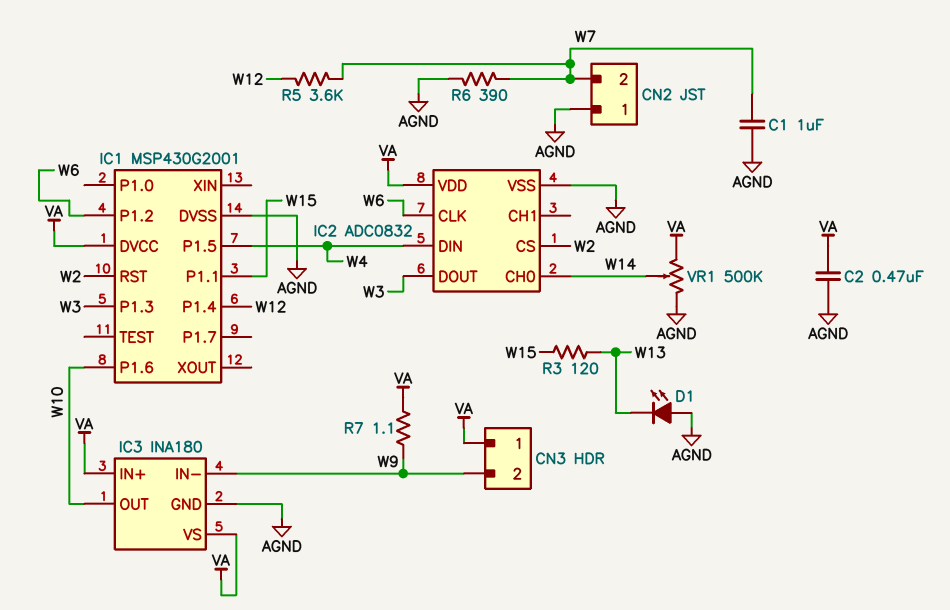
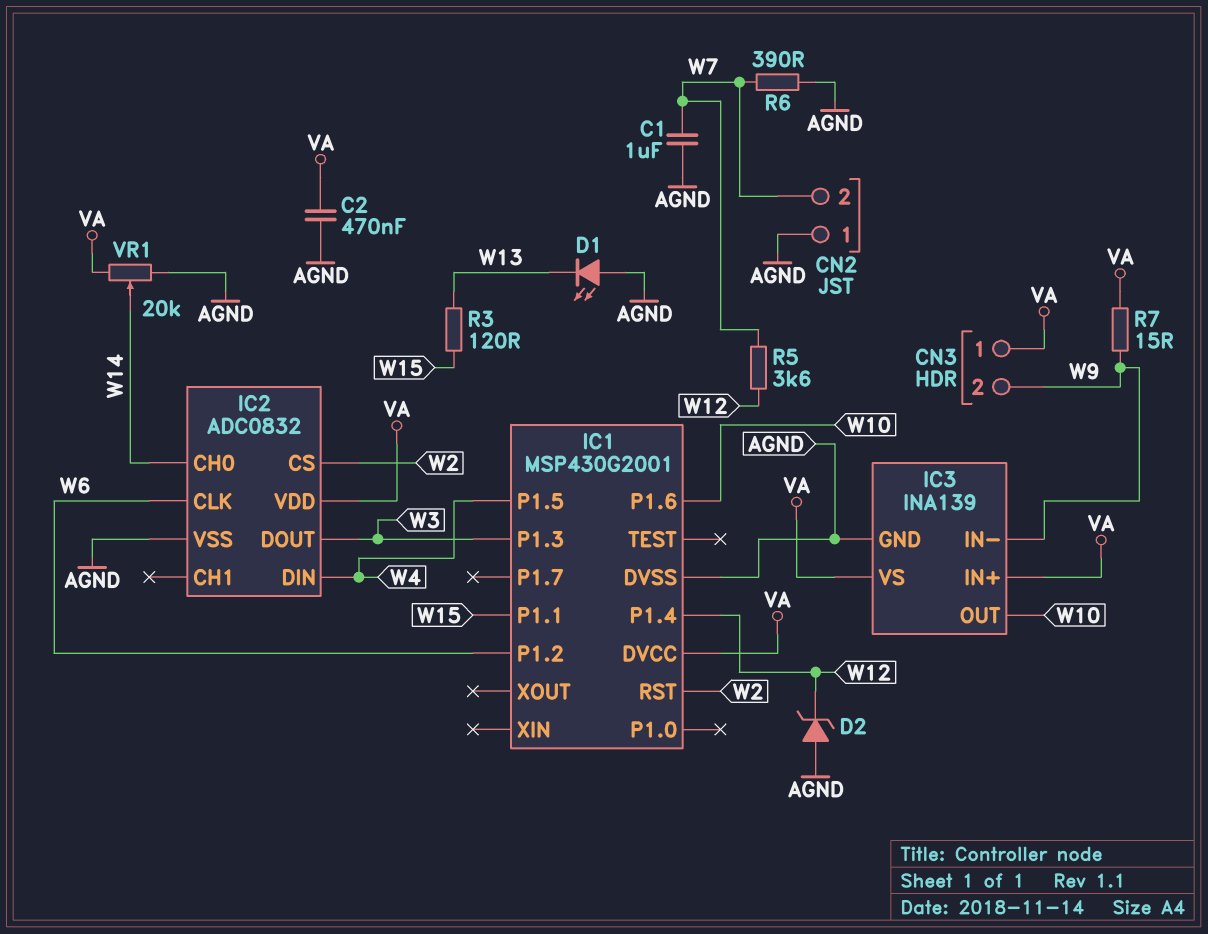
D2: none -> zener (A AGND, K W12)
IC3: INA180 -> INA139
R7: 1.1 (VA, W9) -> 15 (VA, W9)
VR1: 500k (AGND, VA, wiper W14) -> 20k (AGND, VA, wiper W14)

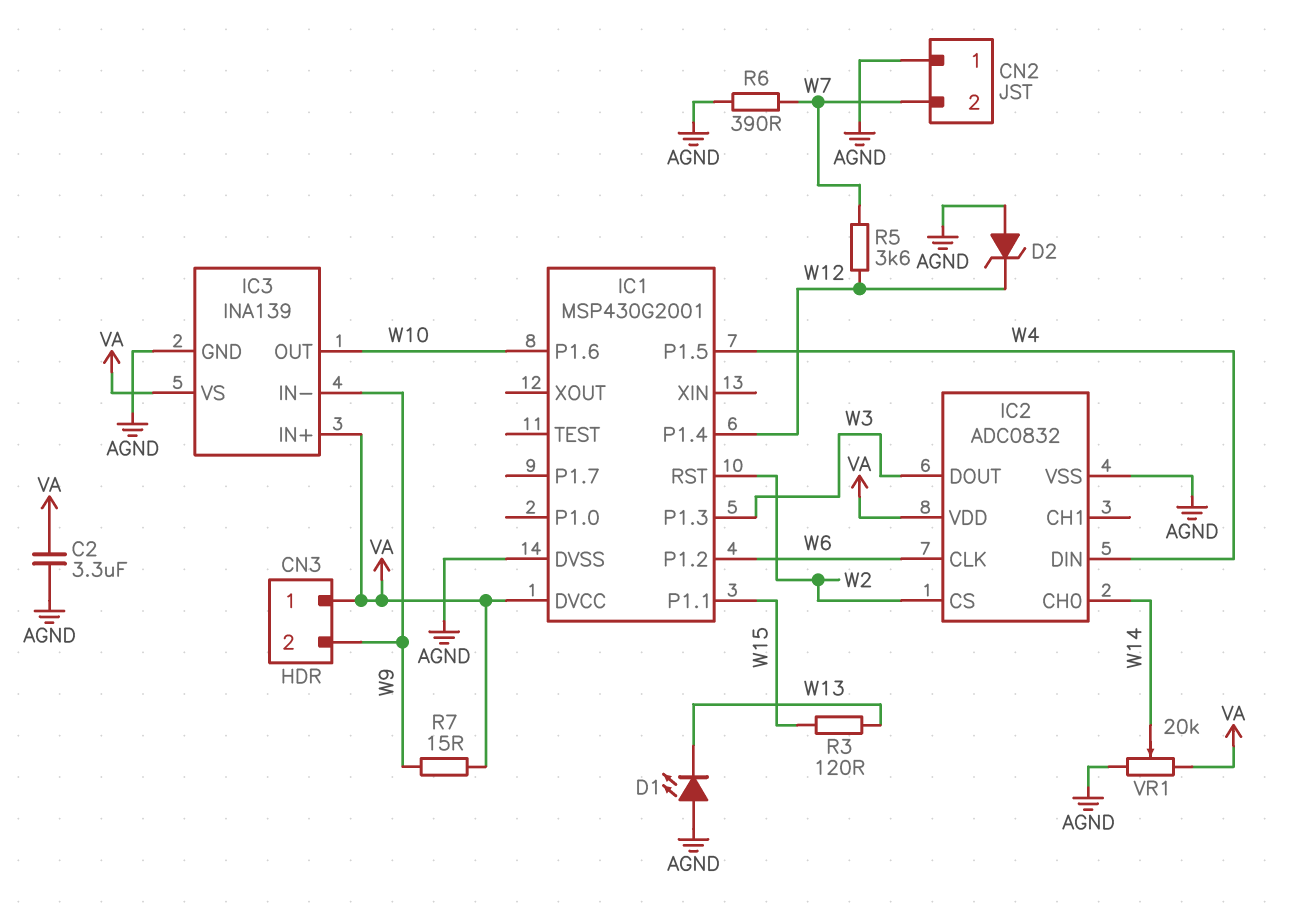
C1: 1uF (AGND, W7) -> none
C2: 470nF (AGND, VA) -> 3.3uF (AGND, VA)

